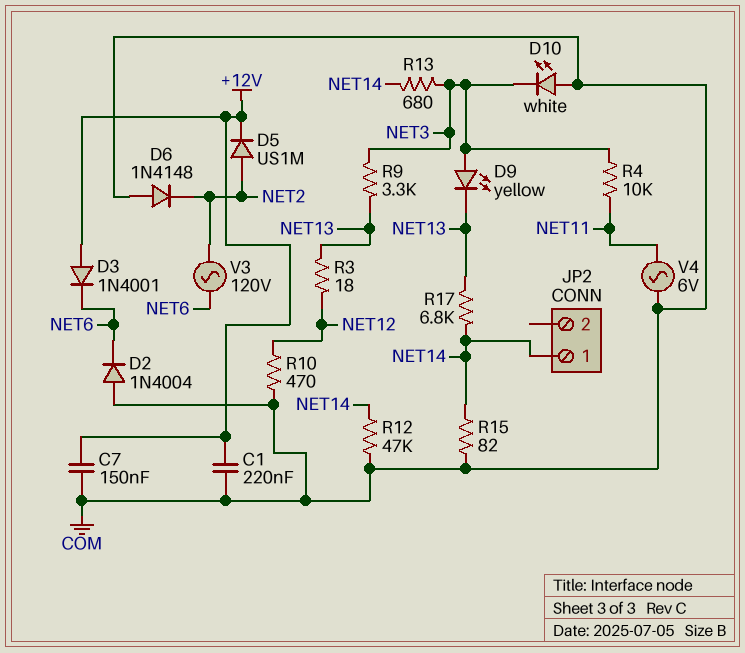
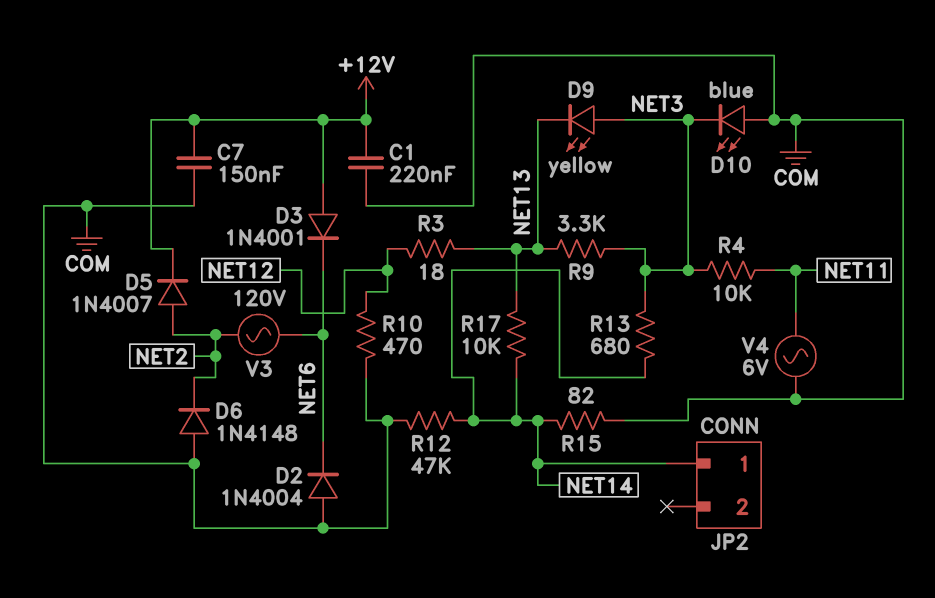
D5: diode US1M (A NET2, K +12V) -> diode 1N4007 (A NET2, K +12V)
D10: LED white (A COM, K NET3) -> LED blue (A COM, K NET3)
R17: 6.8k (NET13, NET14) -> 10k (NET13, NET14)

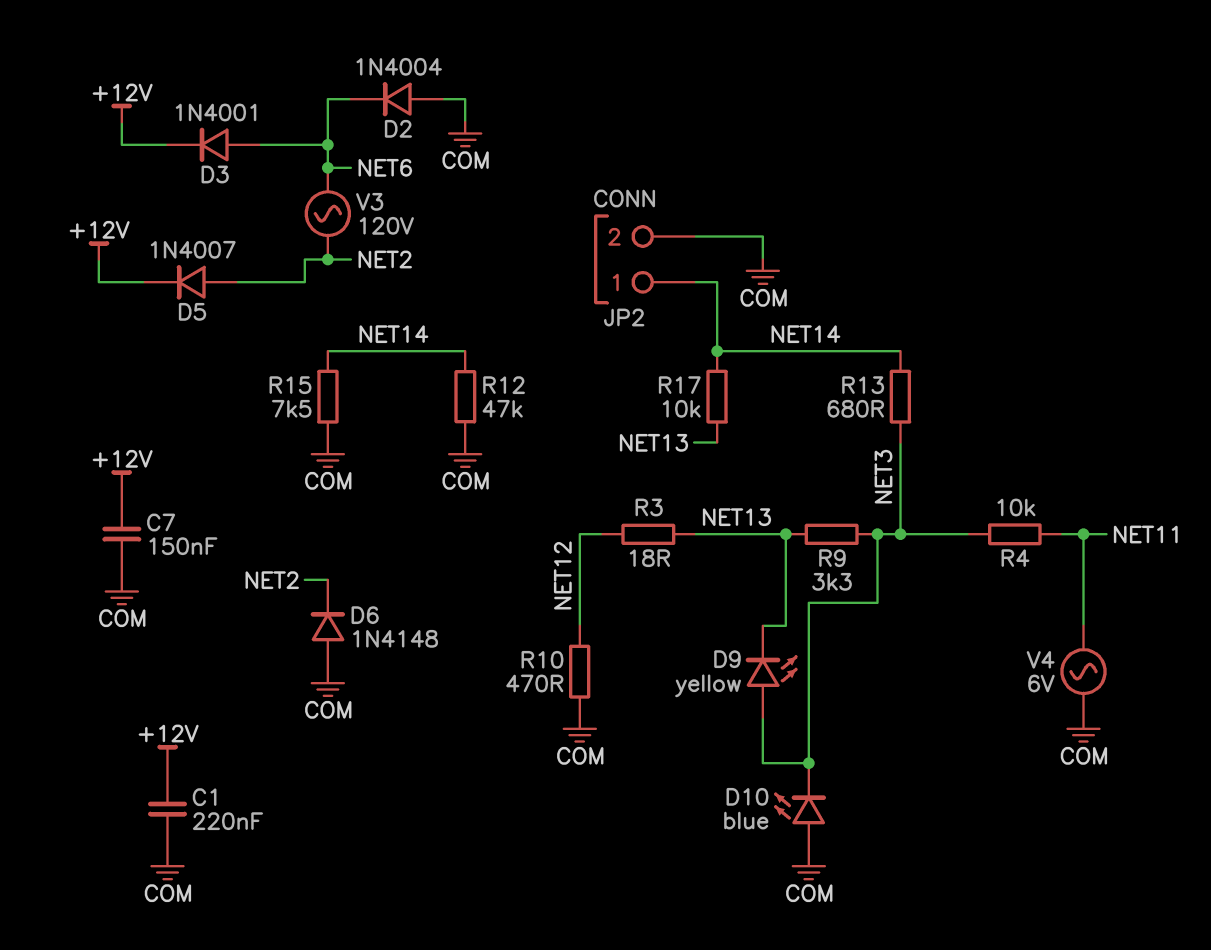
D3: diode 1N4001 (A +12V, K NET6) -> diode 1N4001 (A NET6, K +12V)
JP2 pin 2: none -> COM
R15: 82 (COM, NET14) -> 7.5k (COM, NET14)

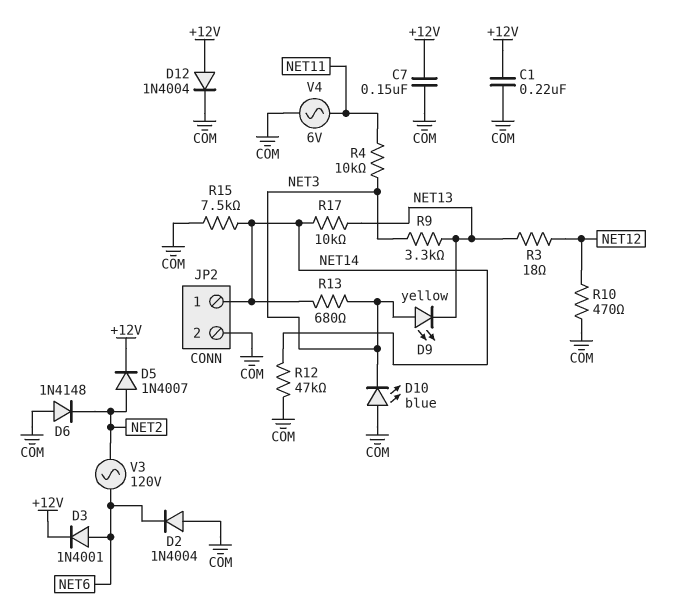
D12: none -> diode 1N4004 (A +12V, K COM)

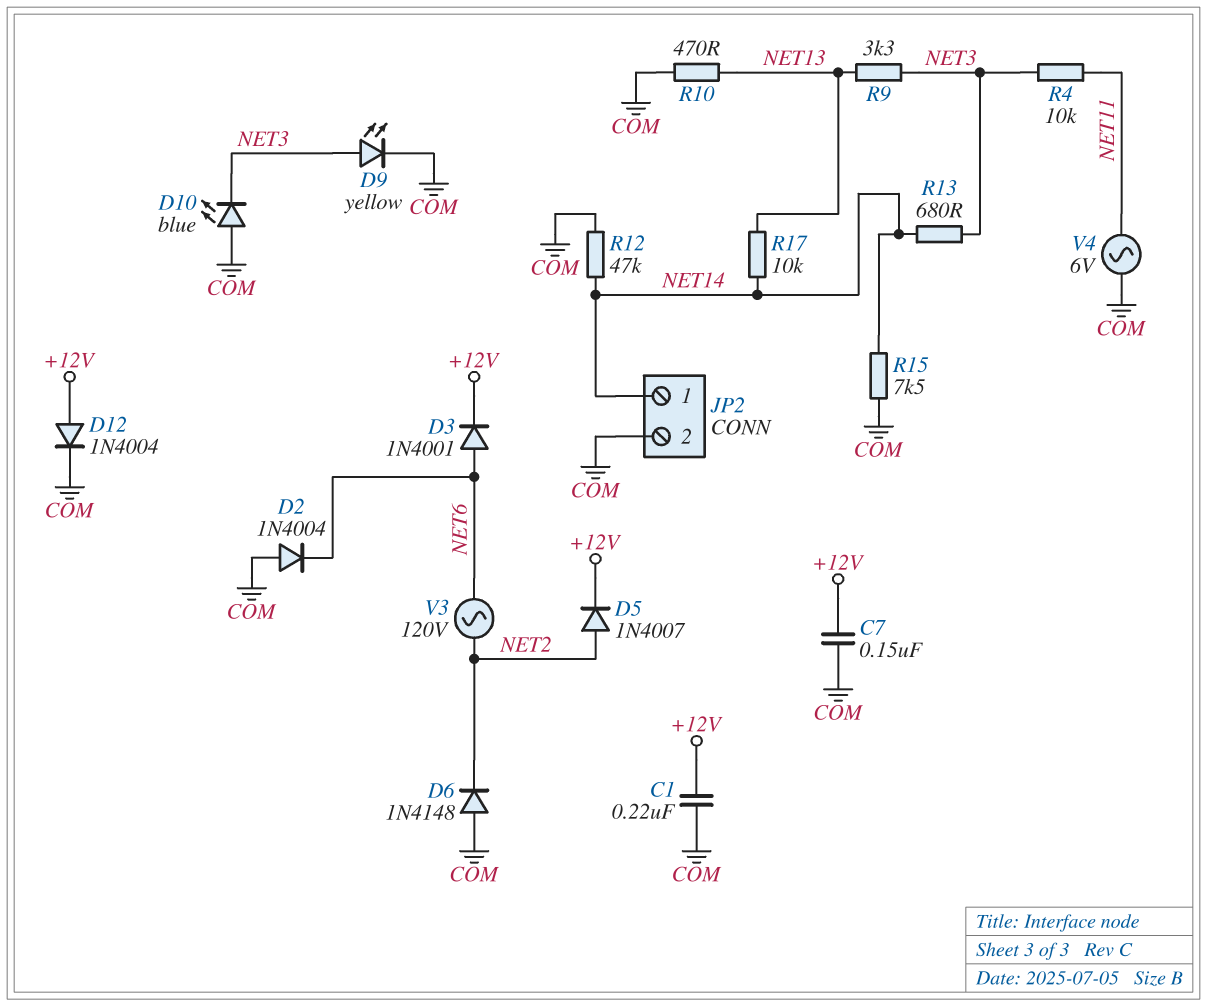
D9: LED yellow (A NET3, K NET13) -> LED yellow (A NET3, K COM)
R3: 18 (NET12, NET13) -> none
R10: 470 (COM, NET12) -> 470 (COM, NET13)

